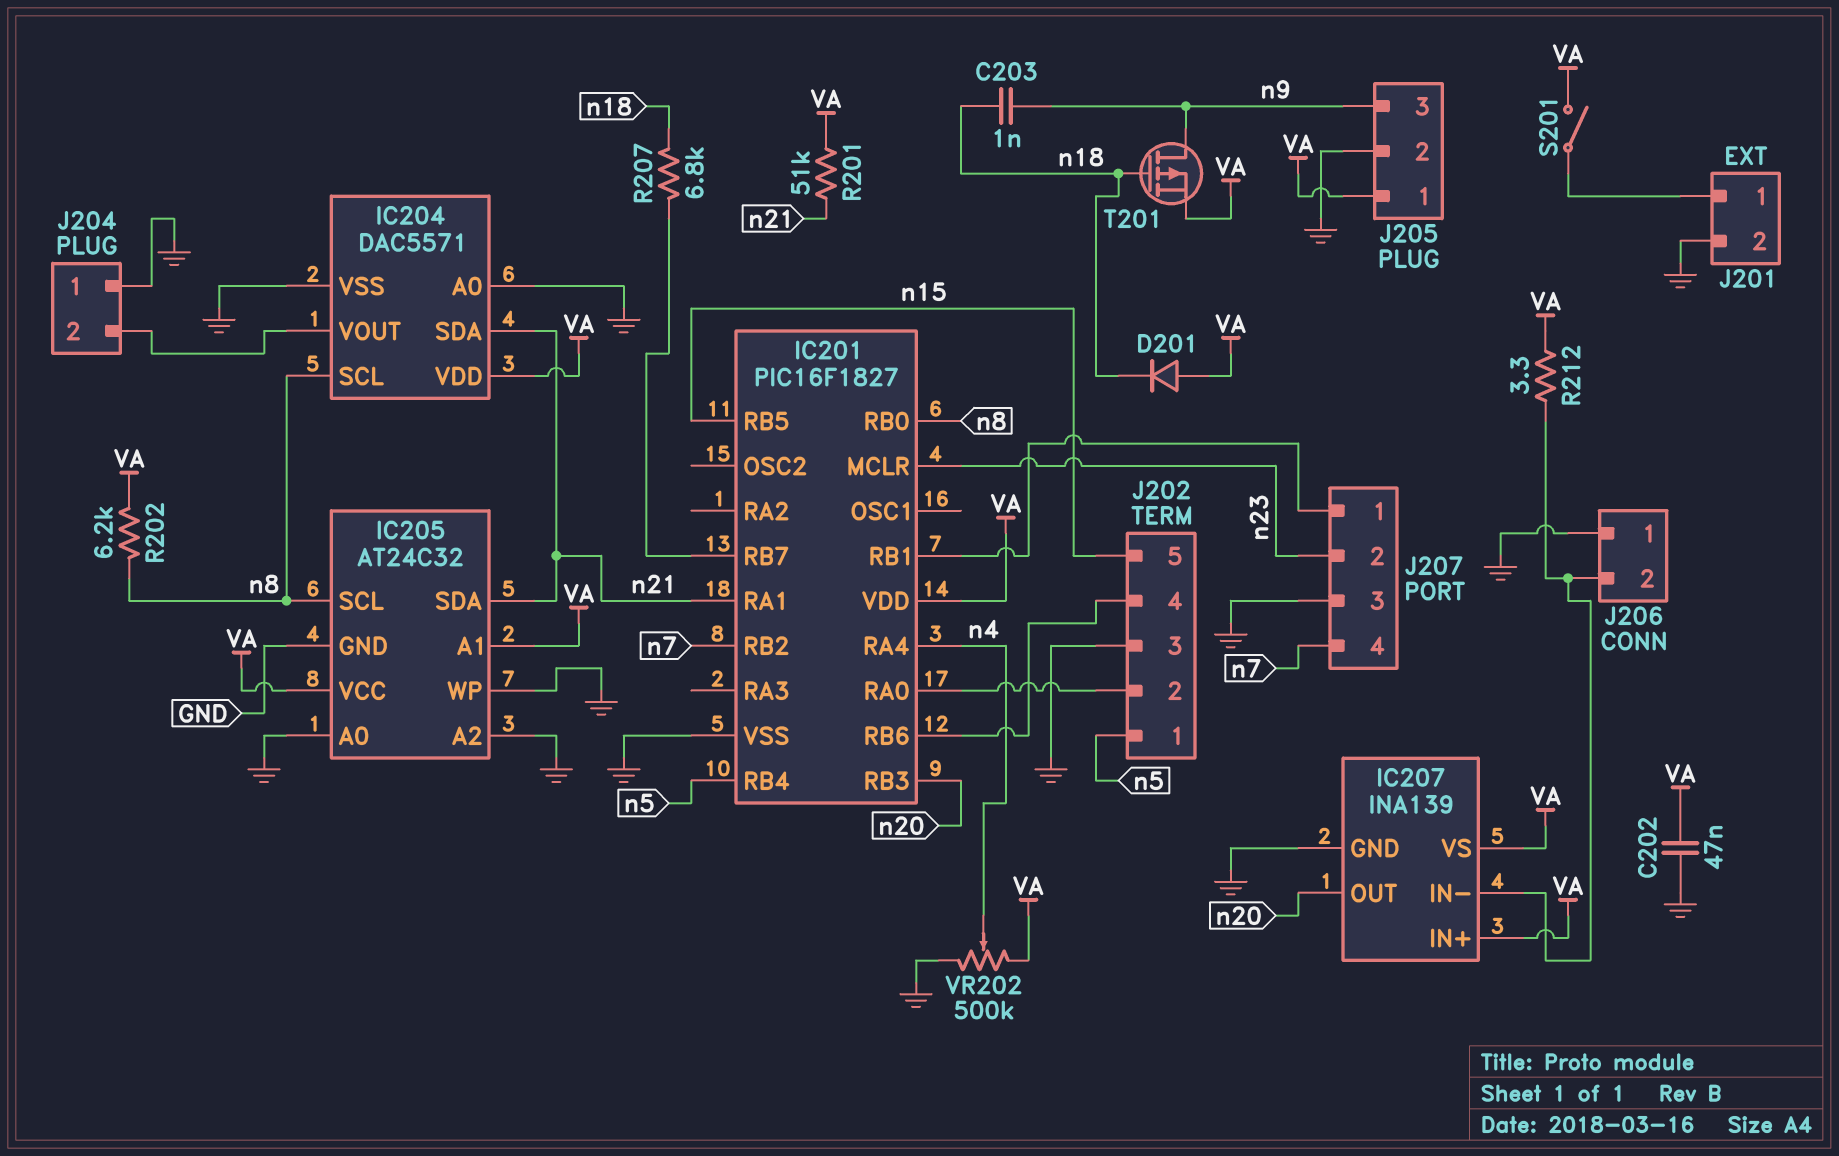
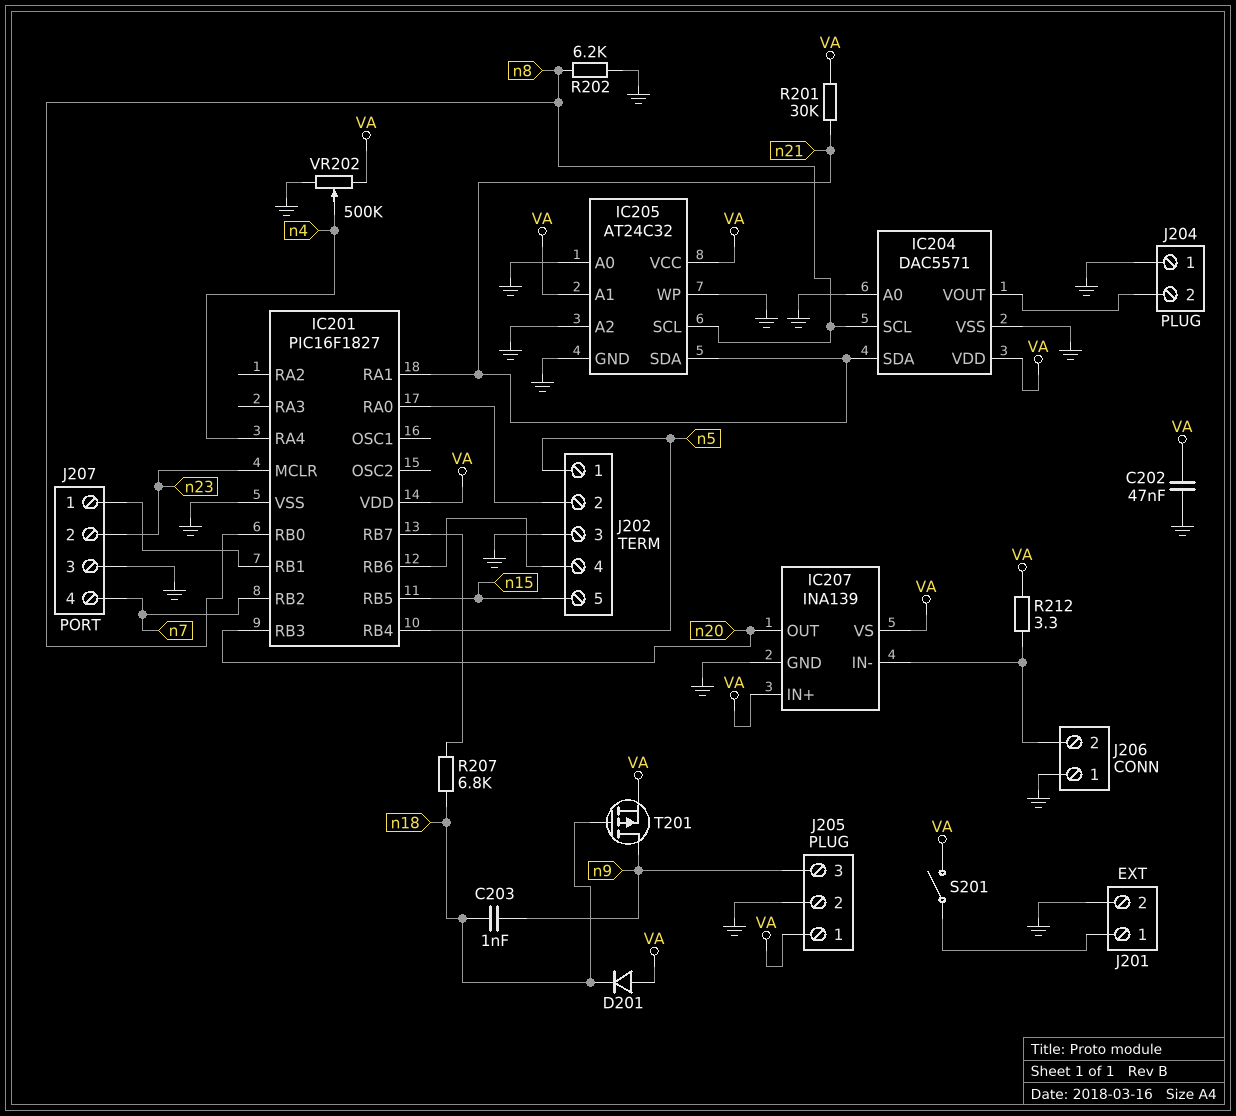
R201: 51k (VA, n21) -> 30k (VA, n21)
R202: 6.2k (VA, n8) -> 6.2k (GND, n8)

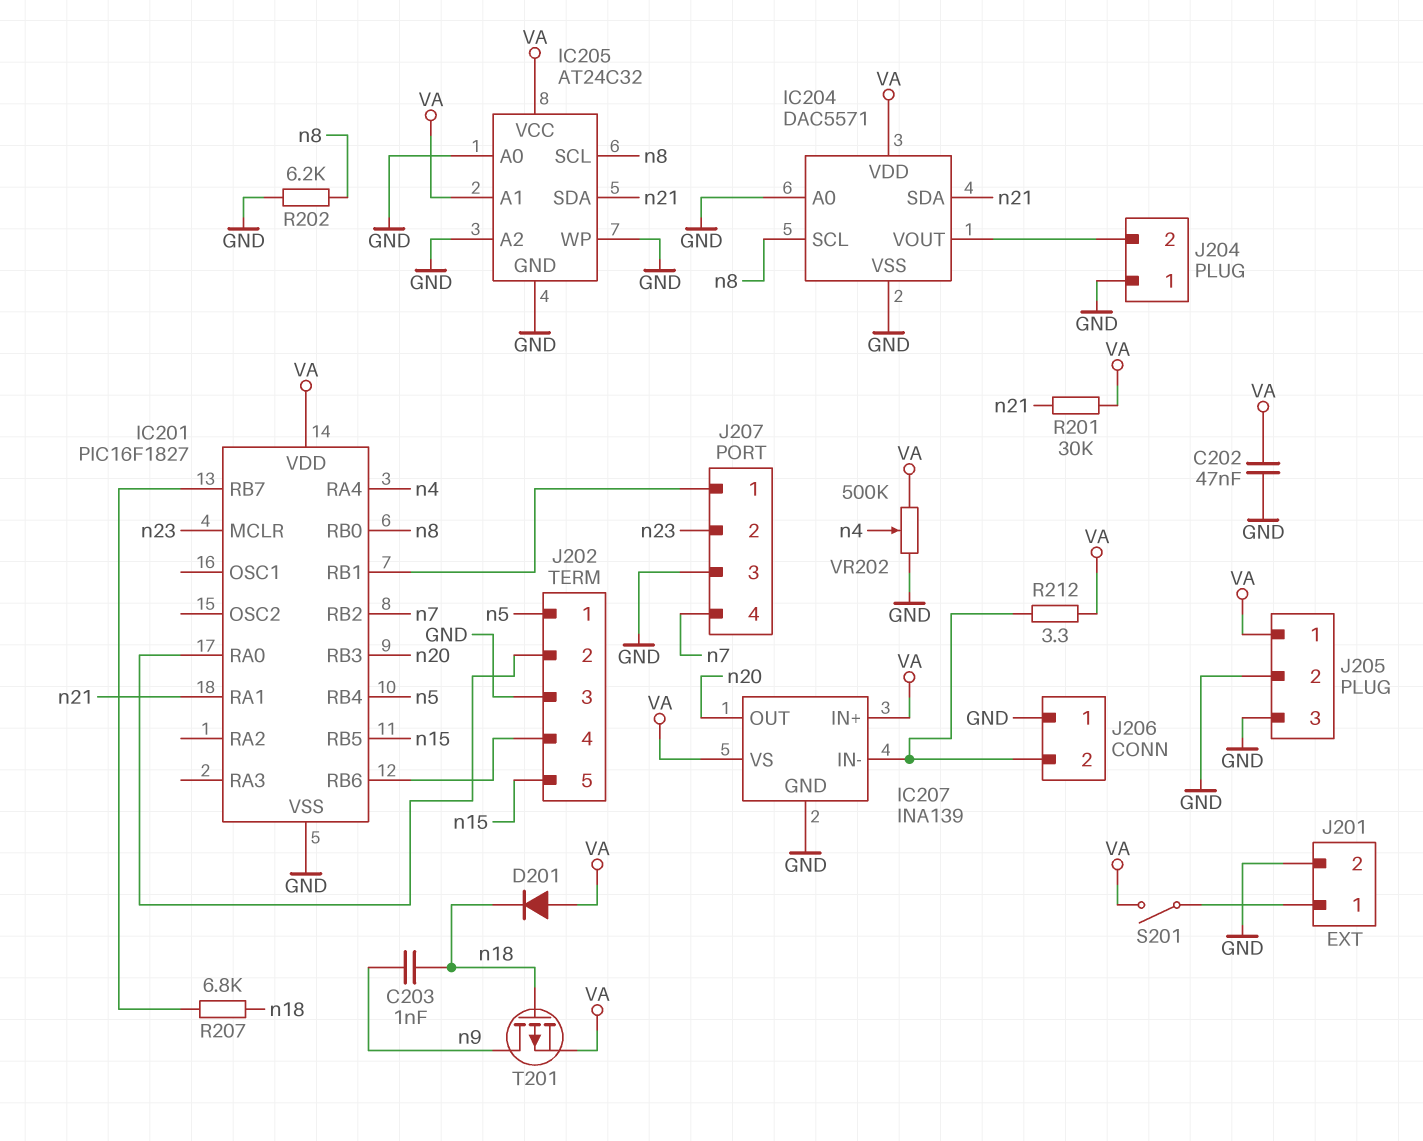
J205 pin 3: n9 -> GND

